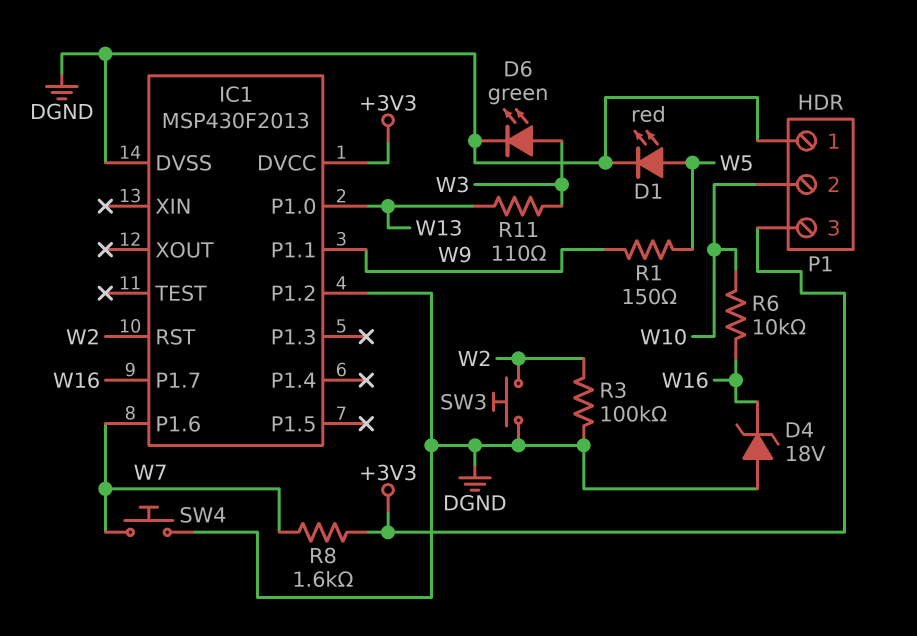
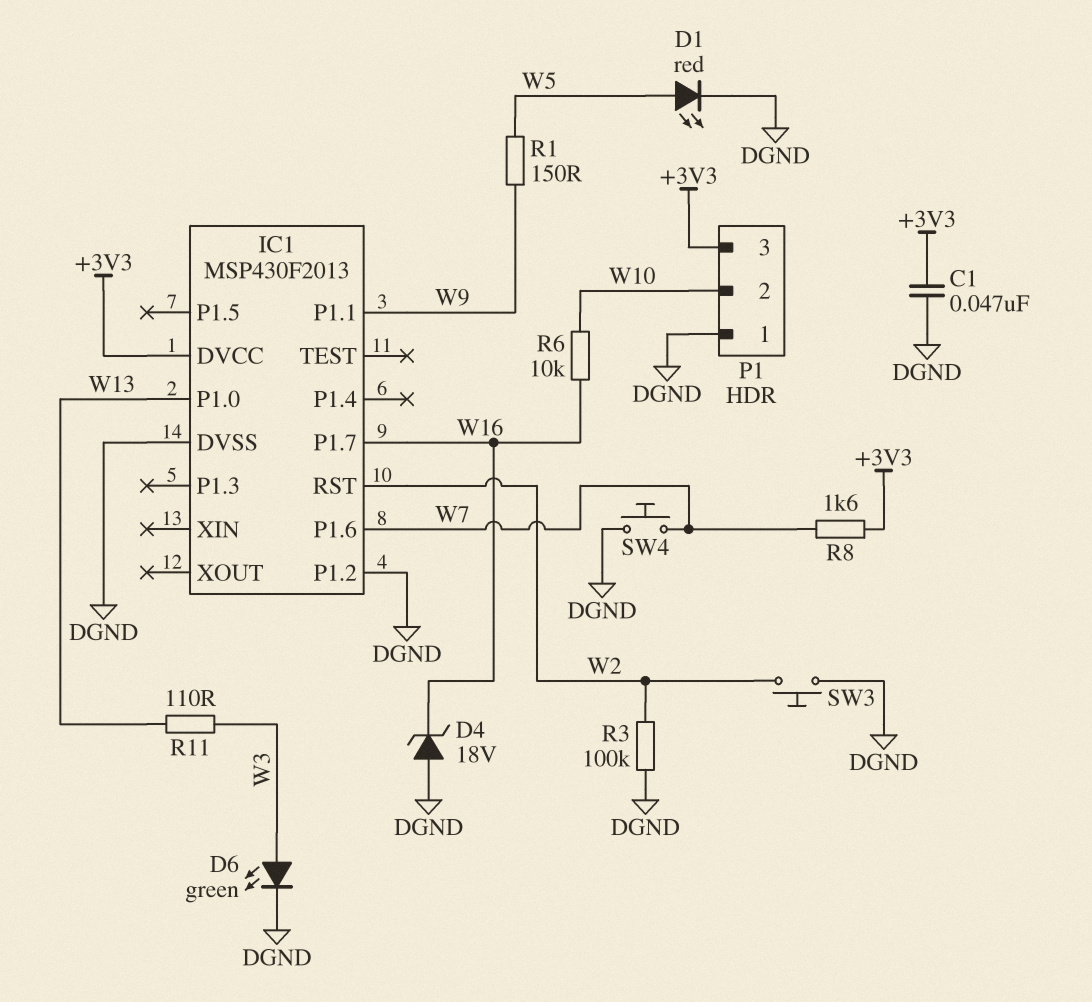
C1: none -> 47nF (+3V3, DGND)

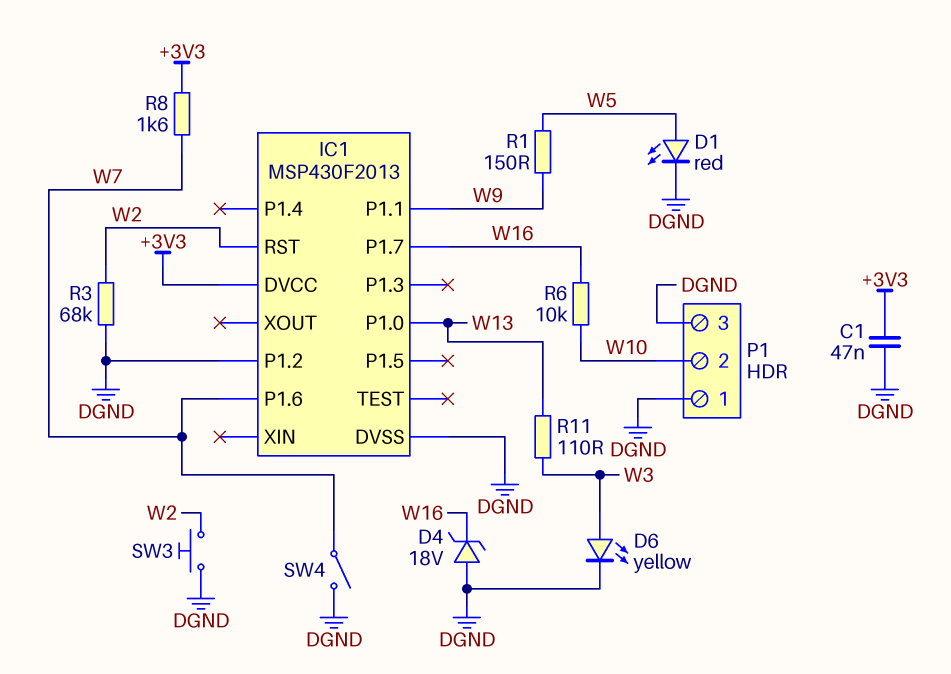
D6: LED green (A W3, K DGND) -> LED yellow (A W3, K DGND)
P1 pin 3: +3V3 -> DGND
R3: 100k (DGND, W2) -> 68k (DGND, W2)
SW4: button (DGND, W7) -> switch (DGND, W7)

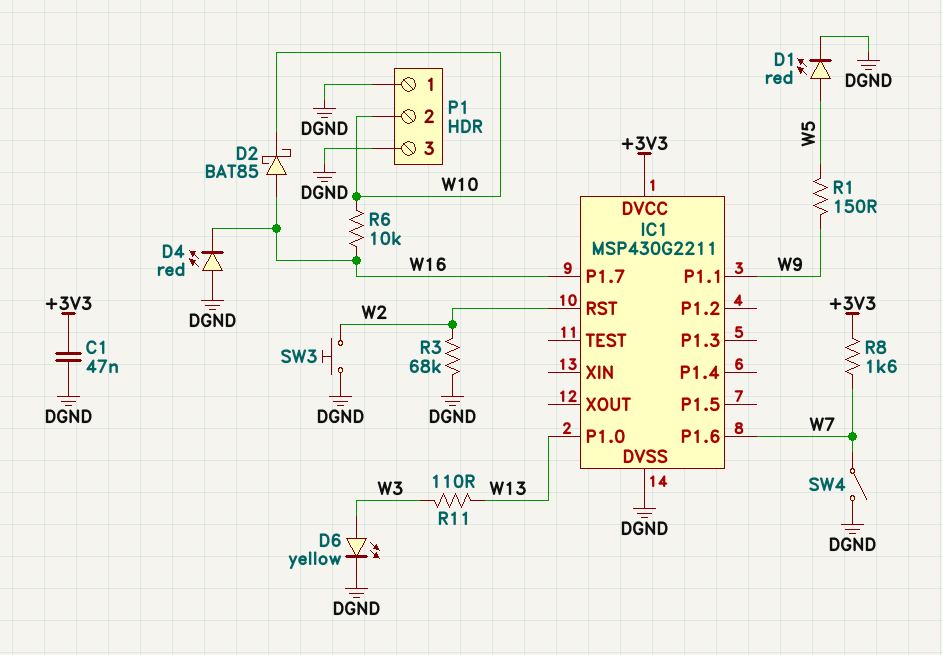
D2: none -> schottky BAT85 (A W16, K W10)
D4: zener 18V (A DGND, K W16) -> LED red (A DGND, K W16)
IC1: MSP430F2013 -> MSP430G2211
IC1 pin P1.2: DGND -> none

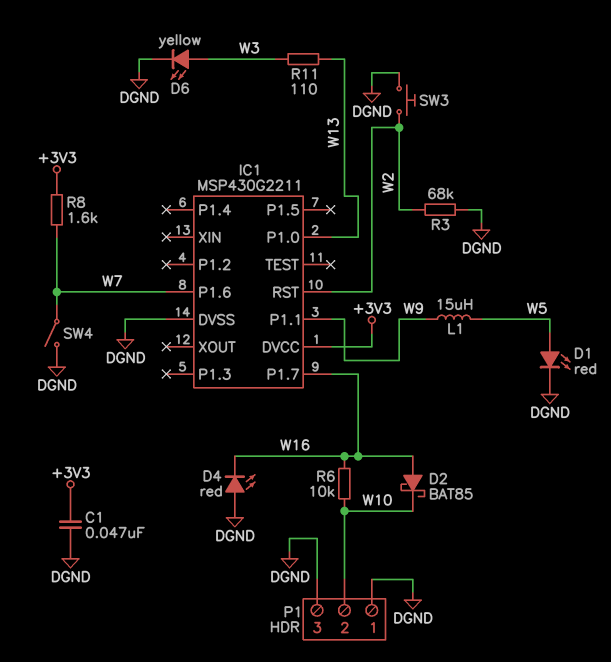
L1: none -> 15uH (W5, W9)
R1: 150 (W5, W9) -> none

